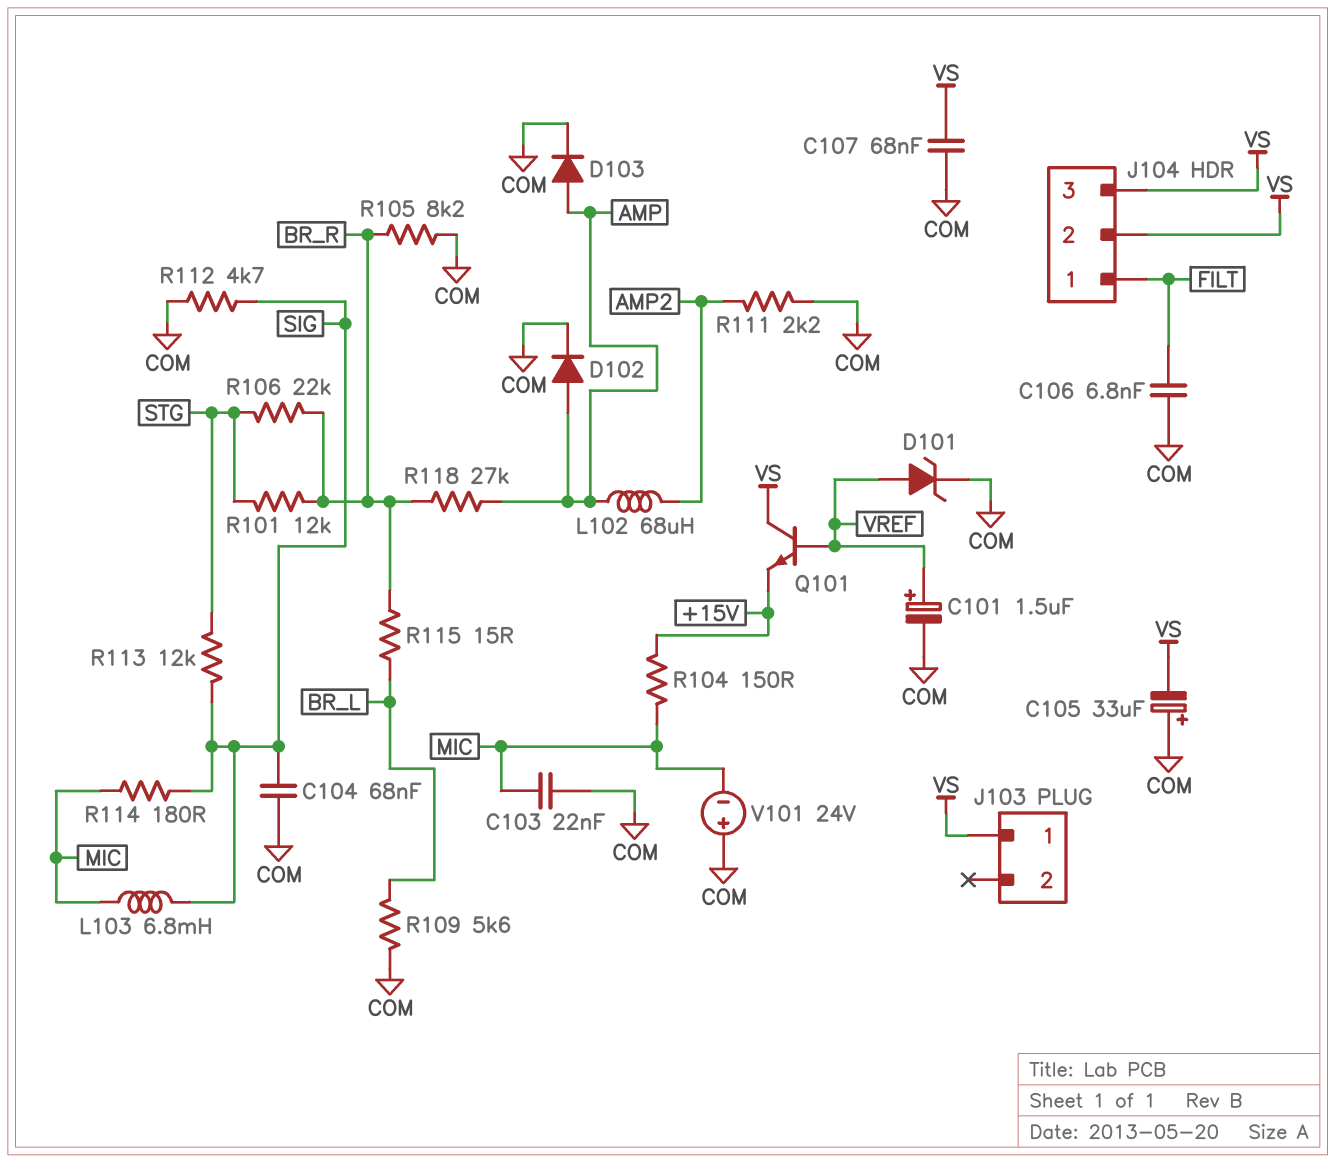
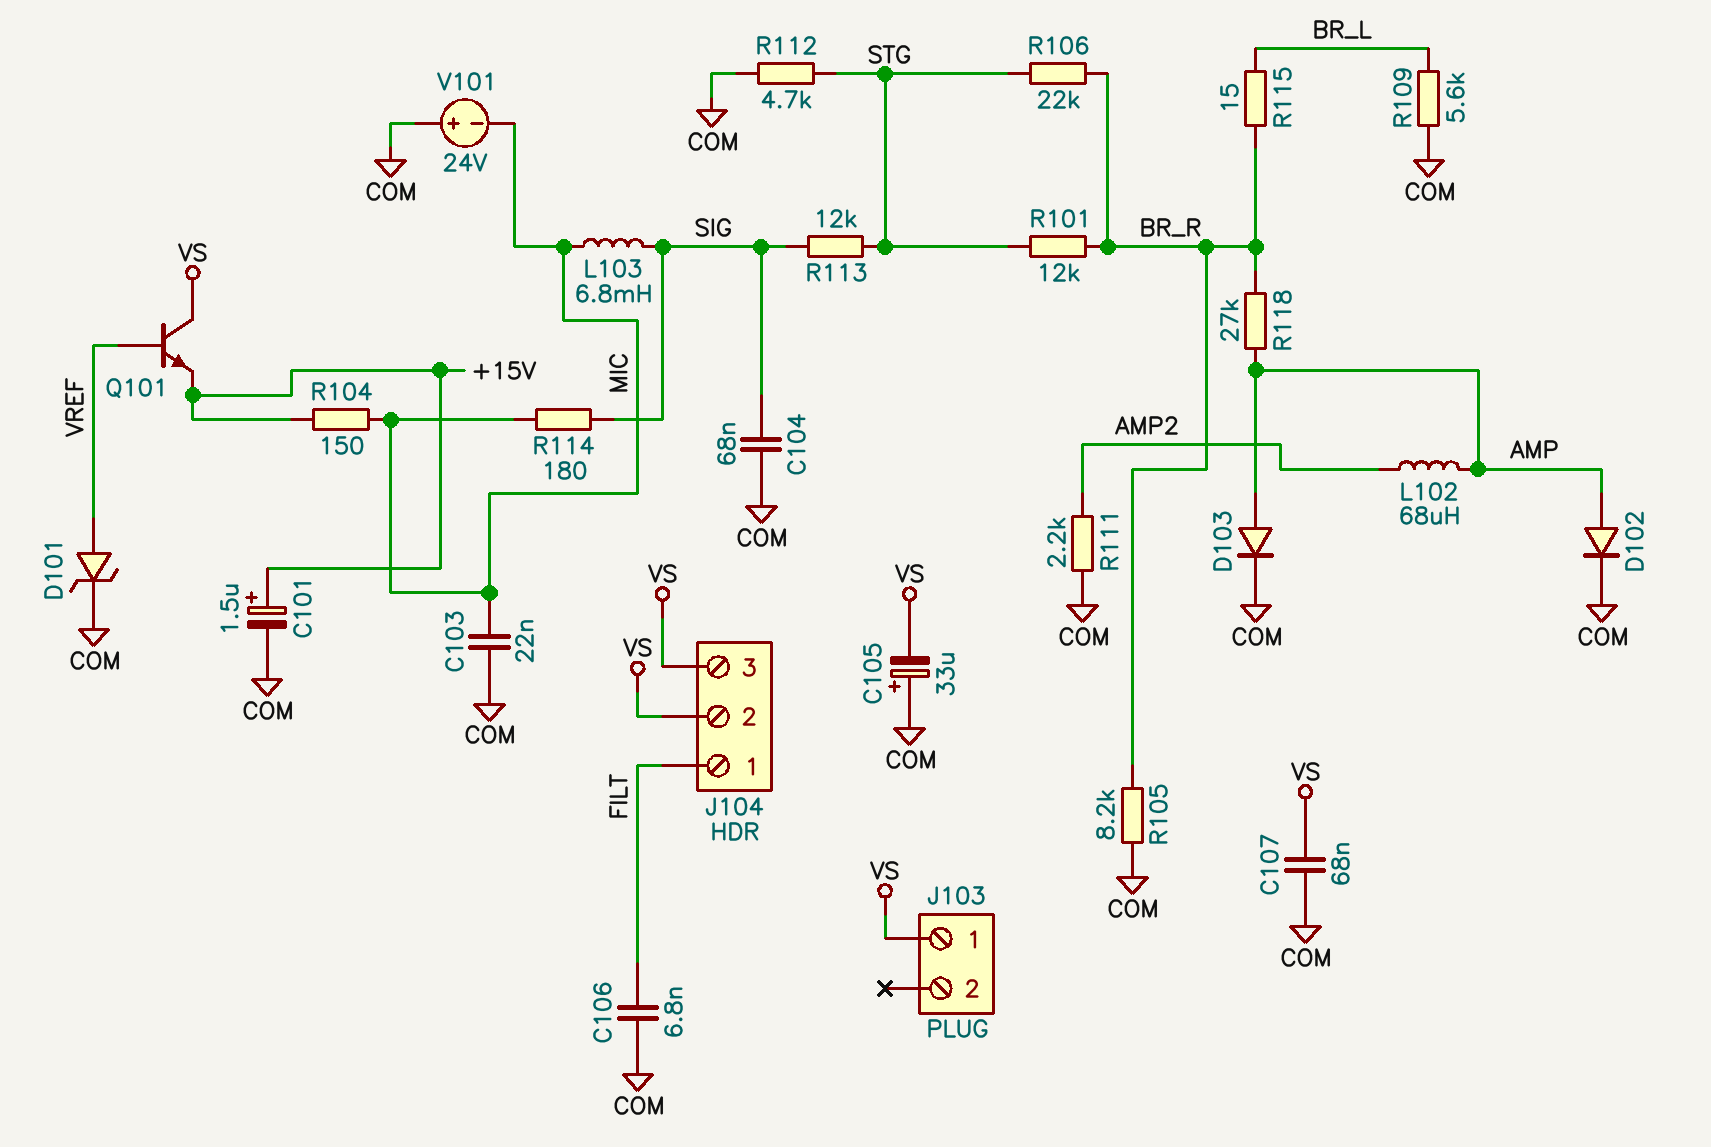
C101: 1.5uF (plus VREF, minus COM) -> 1.5uF (plus +15V, minus COM)
R112: 4.7k (COM, SIG) -> 4.7k (COM, STG)

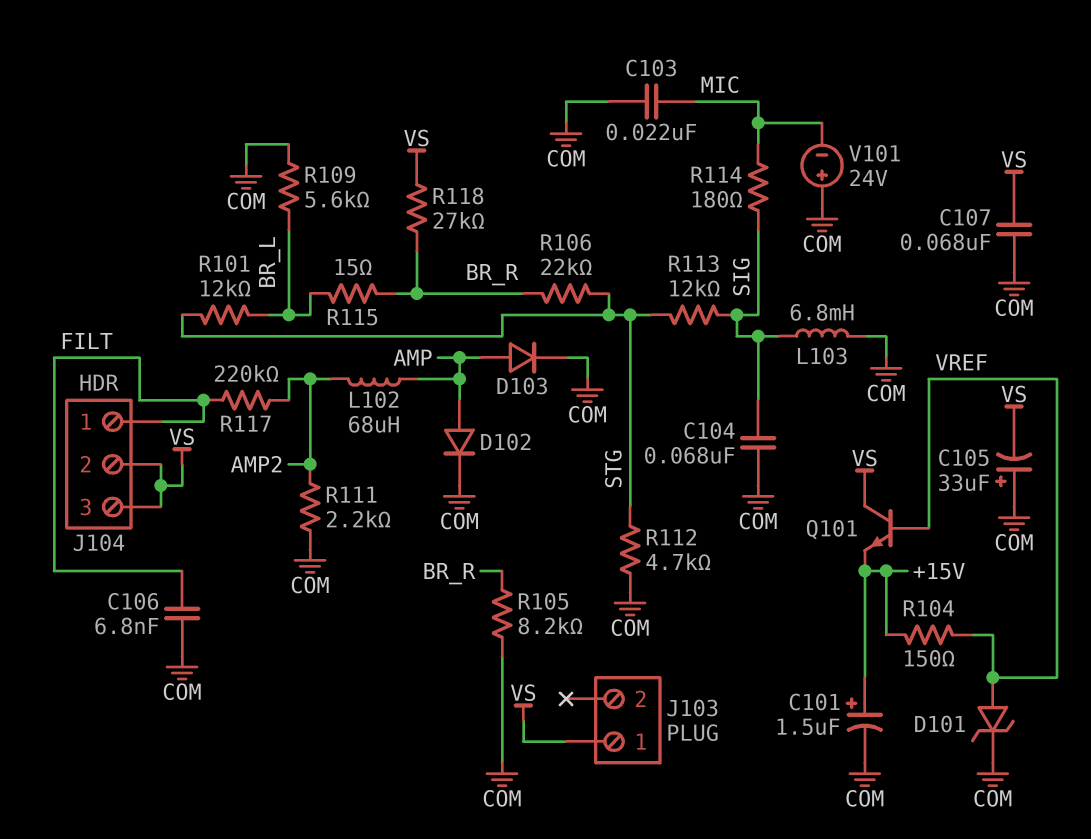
L103: 6.8mH (MIC, SIG) -> 6.8mH (COM, SIG)
R101: 12k (BR_R, STG) -> 12k (BR_L, STG)
R104: 150 (+15V, MIC) -> 150 (+15V, VREF)
R117: none -> 220k (AMP2, FILT)
R118: 27k (AMP, BR_R) -> 27k (BR_R, VS)

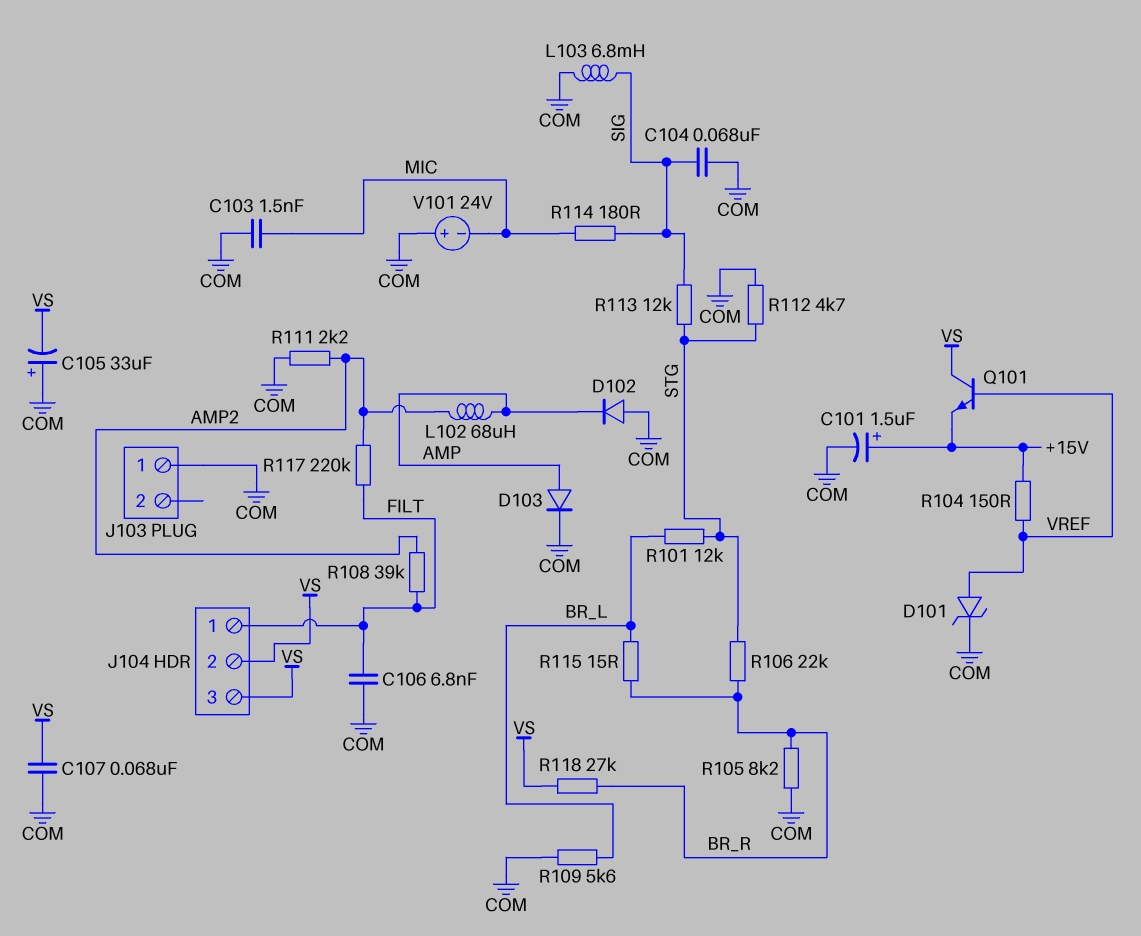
C103: 22nF (COM, MIC) -> 1.5nF (COM, MIC)
D102: diode (A AMP, K COM) -> diode (A COM, K AMP)
J103 pin 1: VS -> COM
R108: none -> 39k (AMP2, FILT)

